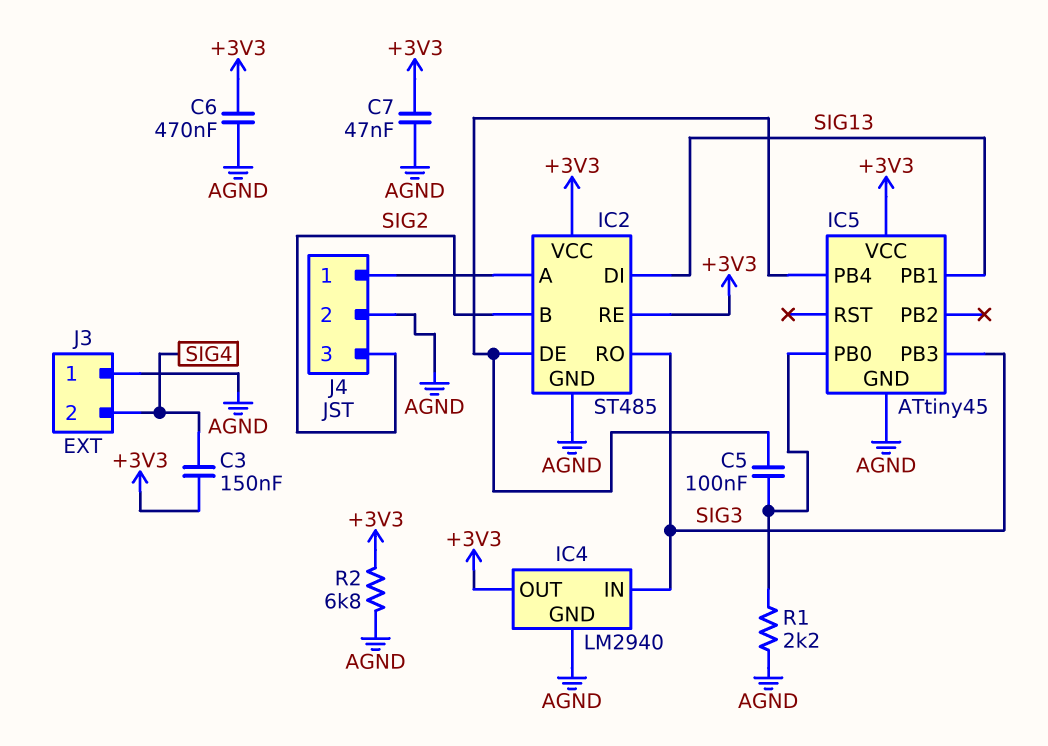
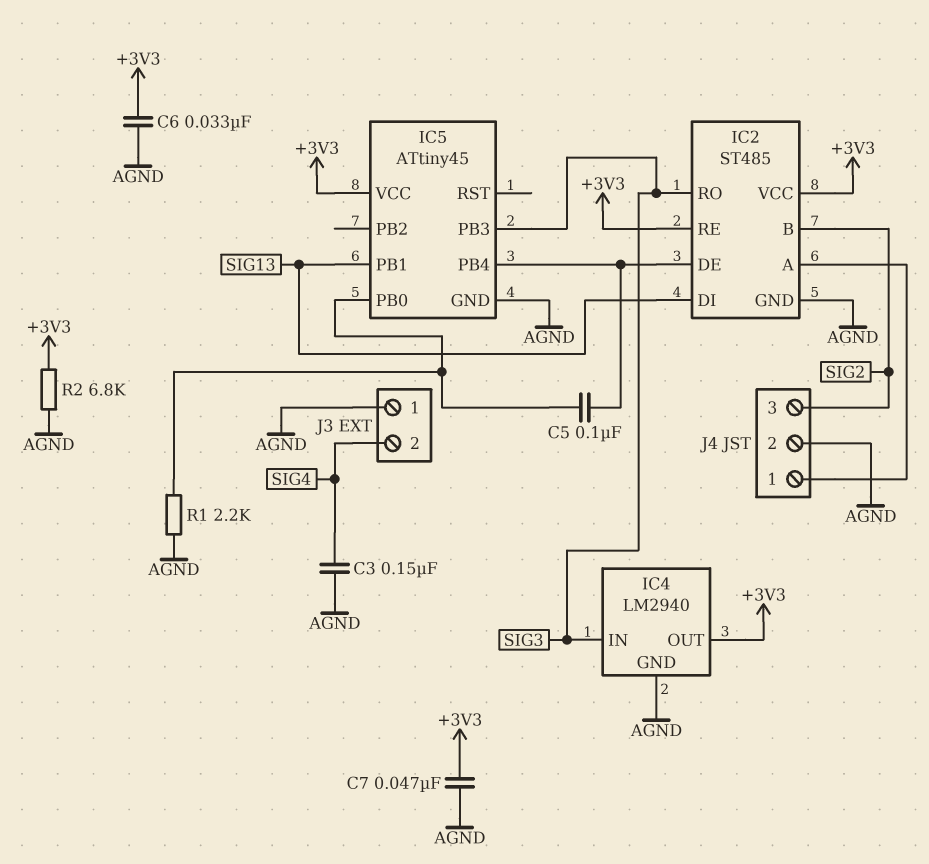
C3: 150nF (+3V3, SIG4) -> 150nF (AGND, SIG4)
C6: 470nF (+3V3, AGND) -> 33nF (+3V3, AGND)

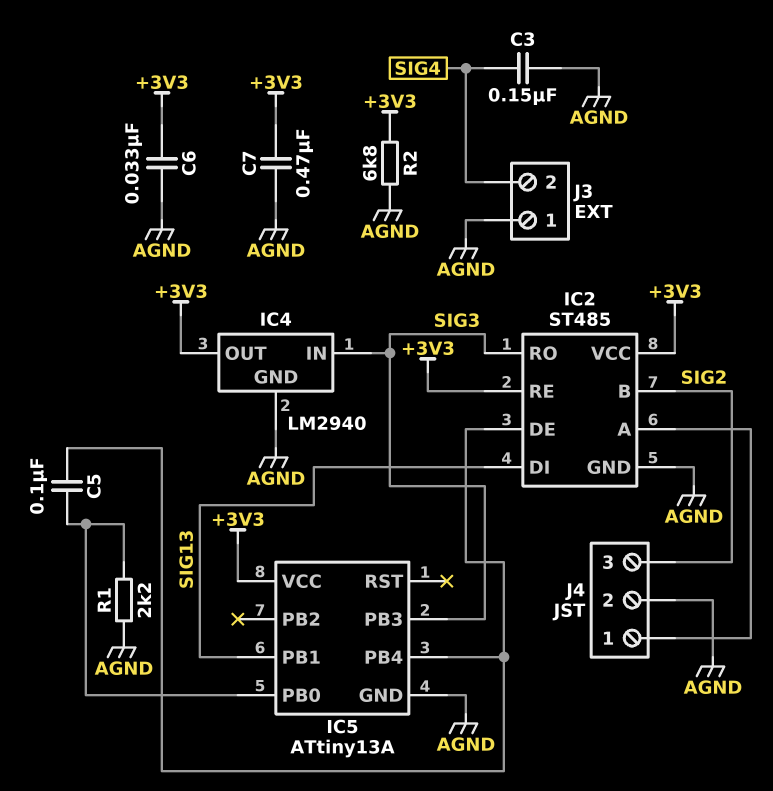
C7: 47nF (+3V3, AGND) -> 470nF (+3V3, AGND)
IC5: ATtiny45 -> ATtiny13A

